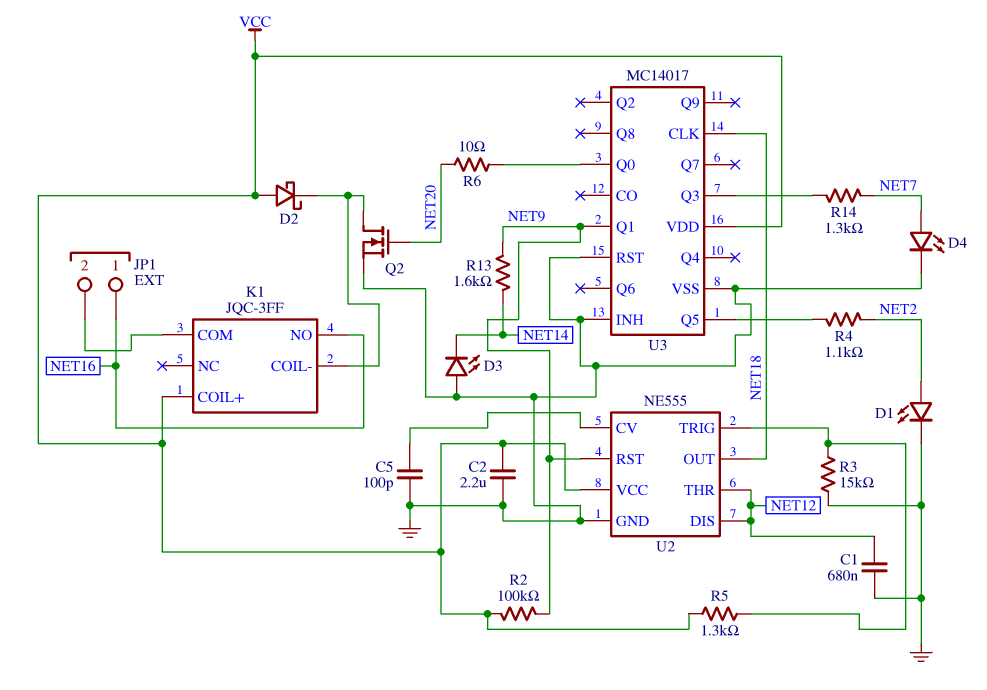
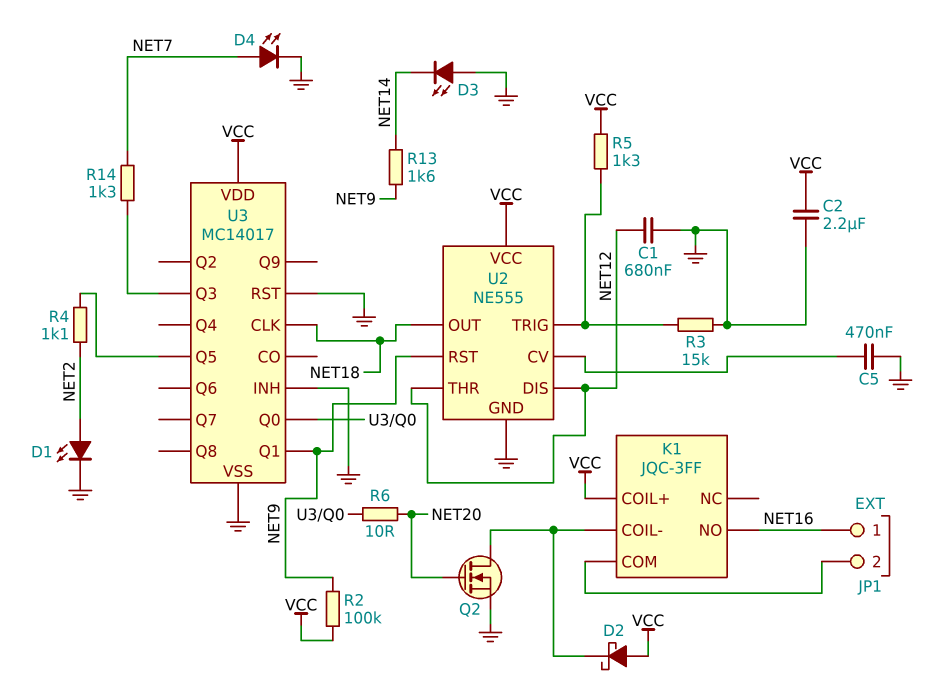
C5: 100pF (GND, U2/CV) -> 470nF (GND, U2/CV)

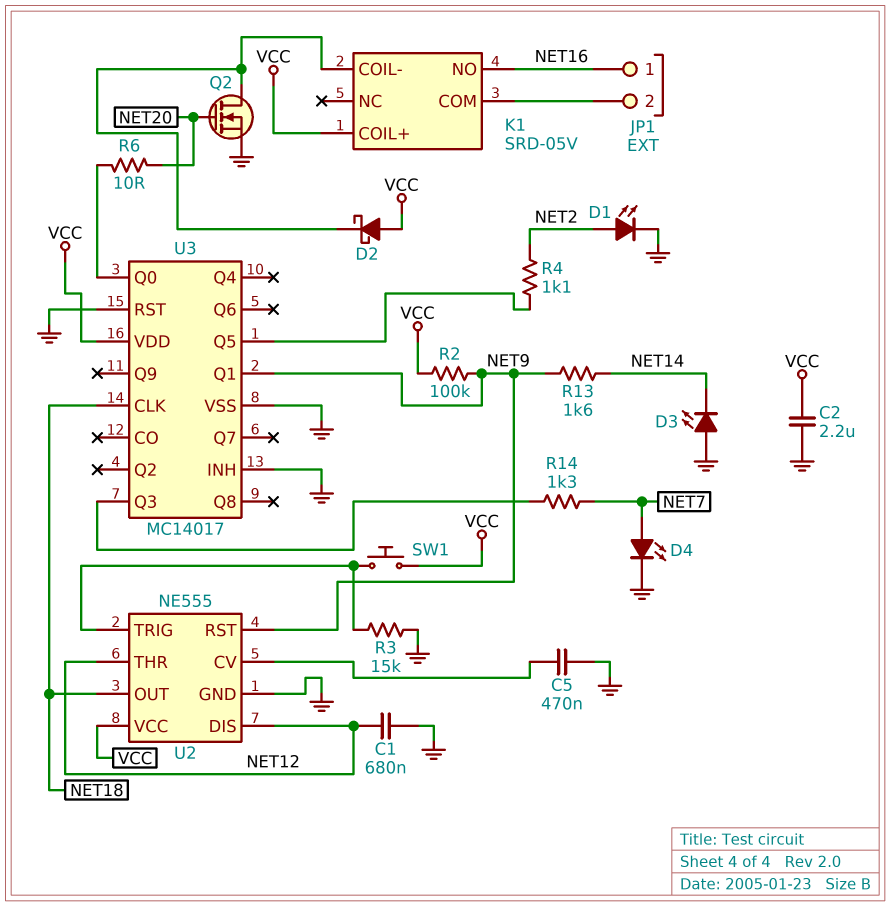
K1: JQC-3FF -> SRD-05V
R5: 1.3k (U2/TRIG, VCC) -> none
SW1: none -> button (U2/TRIG, VCC)

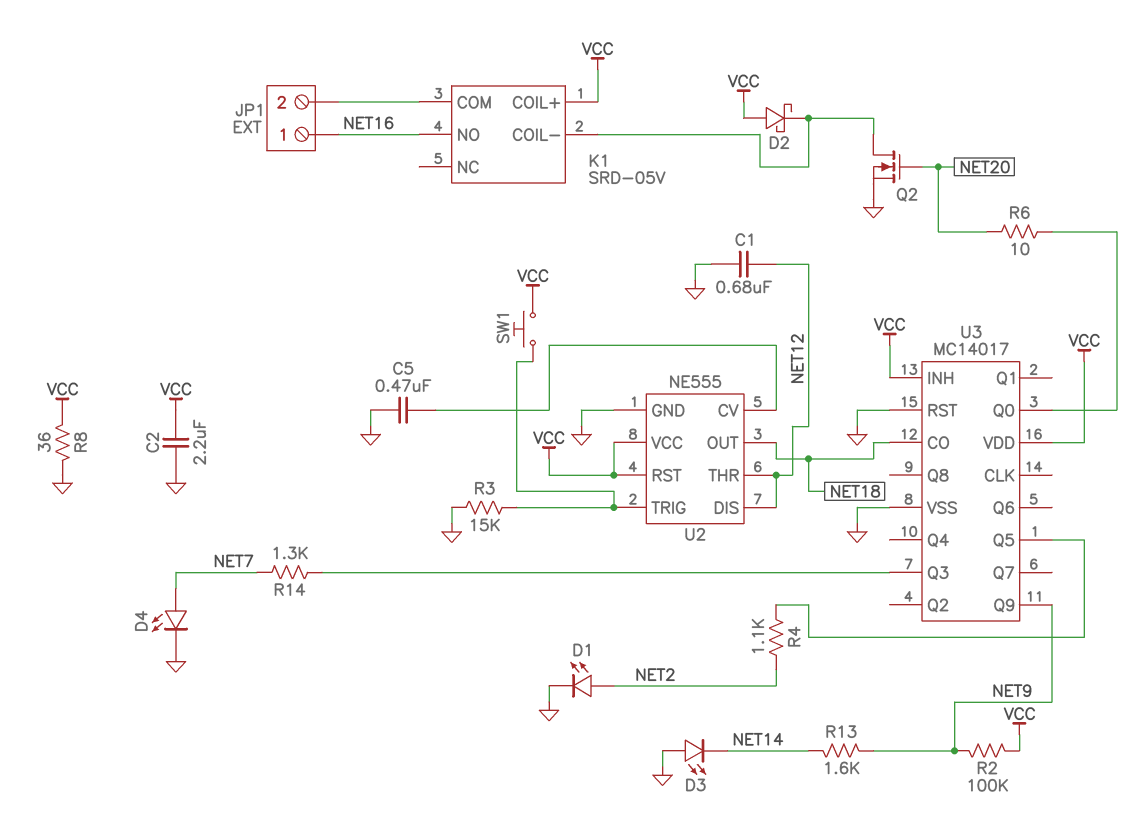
R8: none -> 36 (GND, VCC)
U2 pin RST: NET9 -> VCC
U3 pin CLK: NET18 -> none
U3 pin CO: none -> NET18
U3 pin INH: GND -> VCC
U3 pin Q1: NET9 -> none
U3 pin Q9: none -> NET9

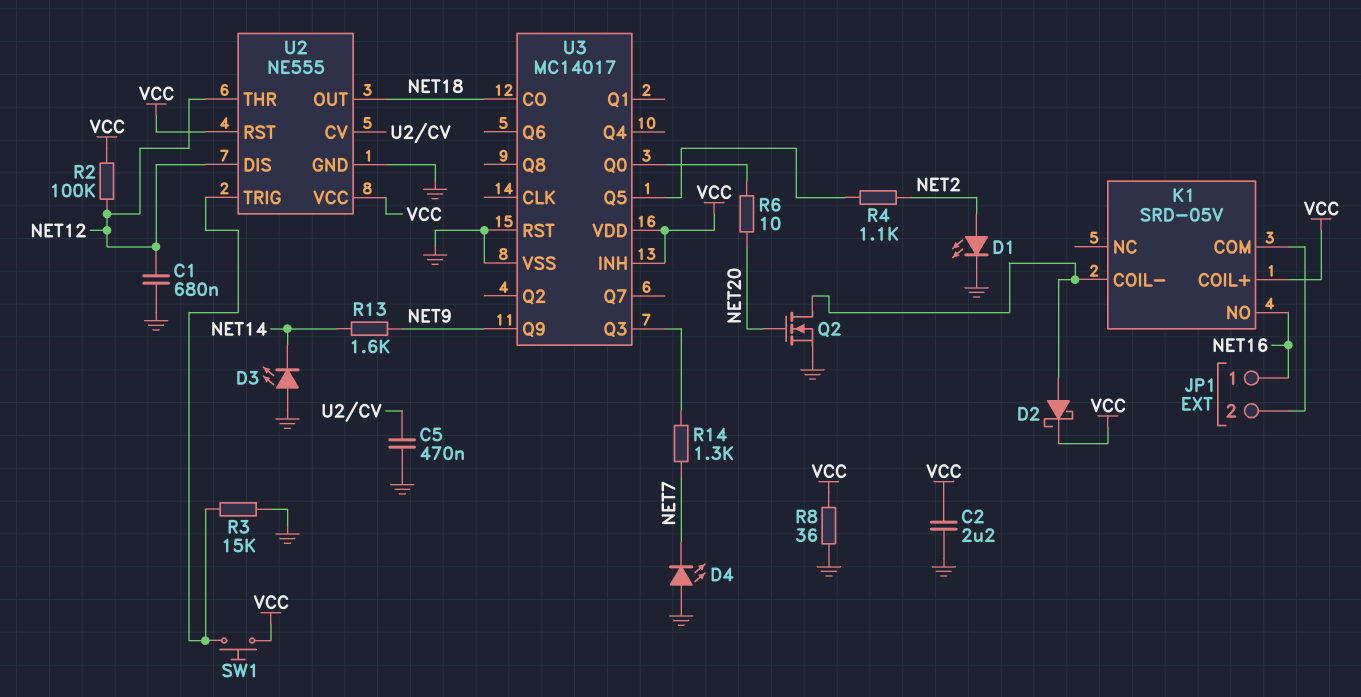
D2: schottky (A VCC, K K1/COIL-) -> schottky (A K1/COIL-, K VCC)
D4: LED (A NET7, K GND) -> LED (A GND, K NET7)
R2: 100k (NET9, VCC) -> 100k (NET12, VCC)

